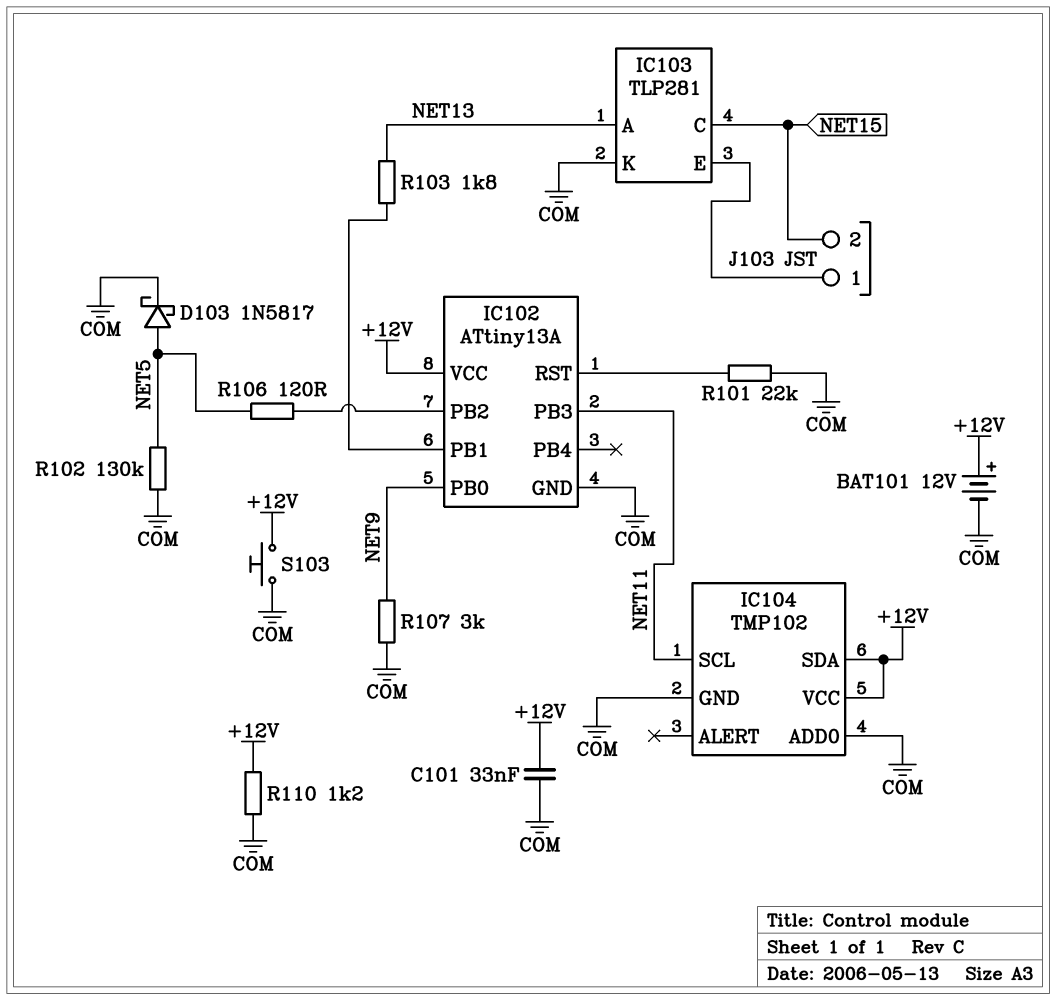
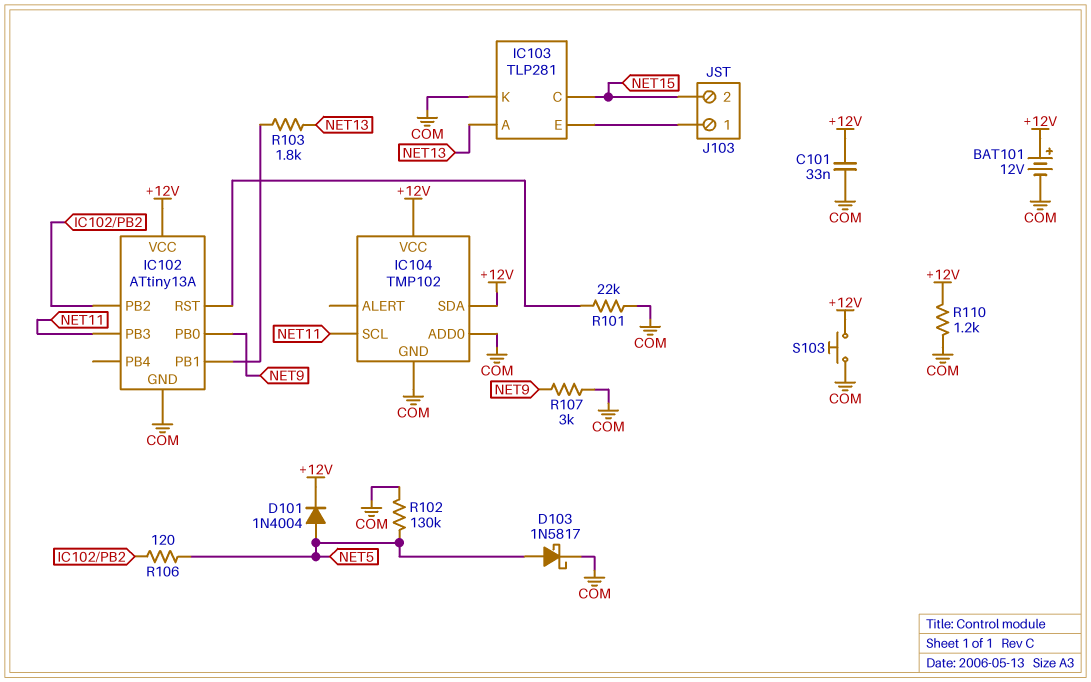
D101: none -> diode 1N4004 (A NET5, K +12V)

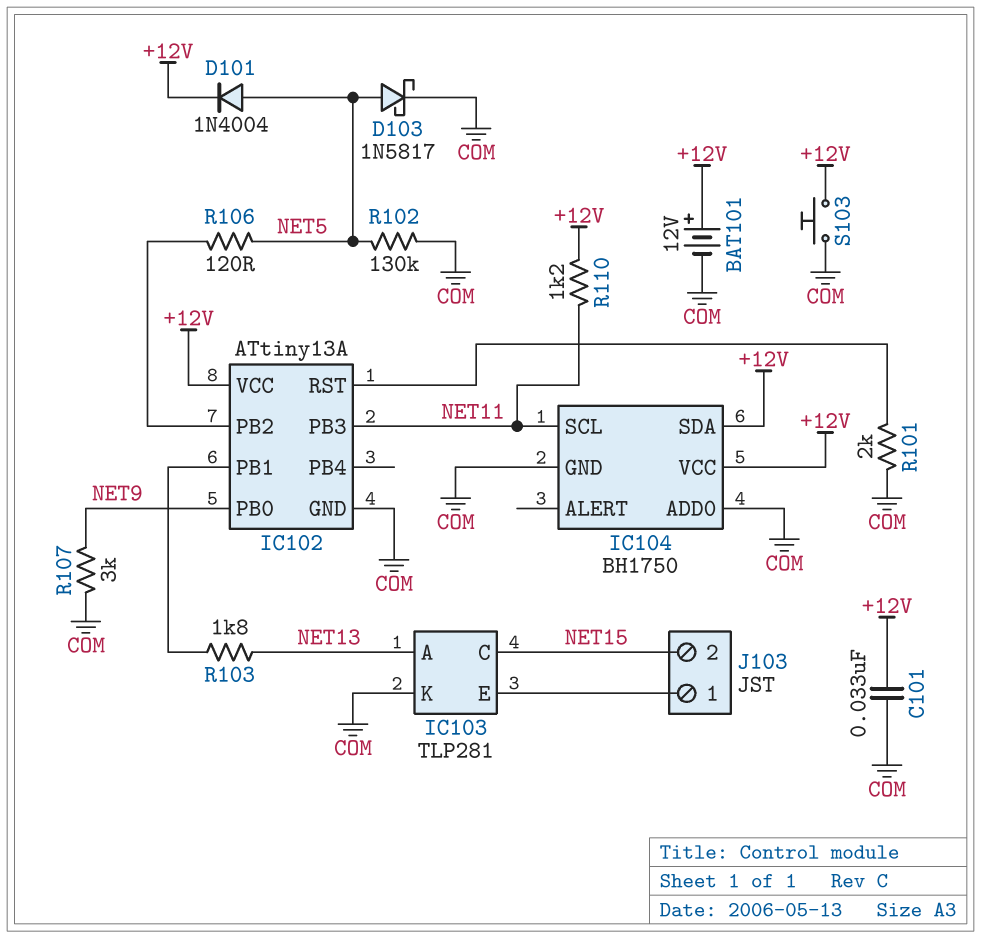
IC104: TMP102 -> BH1750
R101: 22k (COM, IC102/RST) -> 2k (COM, IC102/RST)
R110: 1.2k (+12V, COM) -> 1.2k (+12V, NET11)

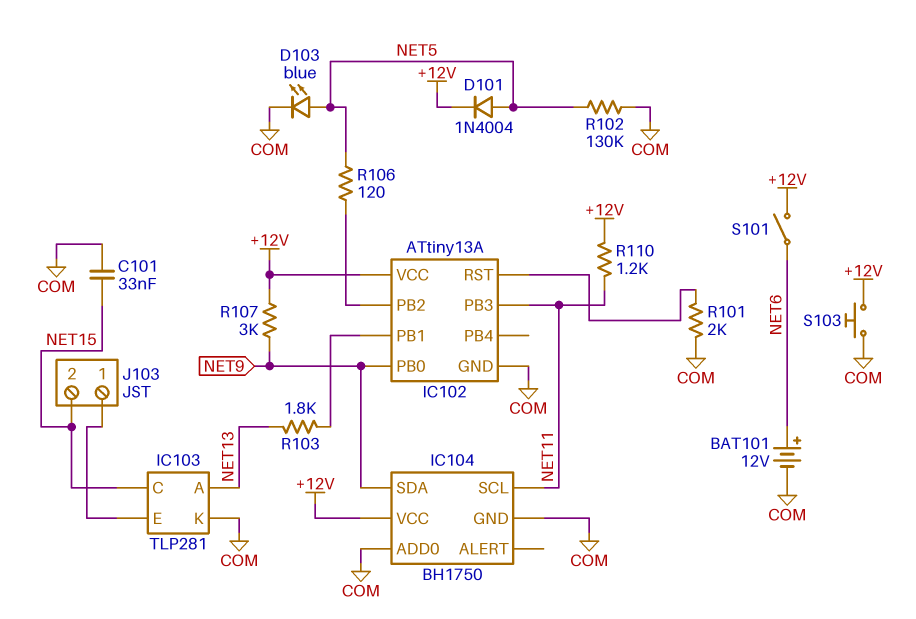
BAT101: 12V (plus +12V, minus COM) -> 12V (plus NET6, minus COM)
C101: 33nF (+12V, COM) -> 33nF (COM, NET15)
D103: schottky 1N5817 (A NET5, K COM) -> LED blue (A NET5, K COM)
IC104 pin SDA: +12V -> NET9
R107: 3k (COM, NET9) -> 3k (+12V, NET9)
S101: none -> switch (+12V, NET6)

